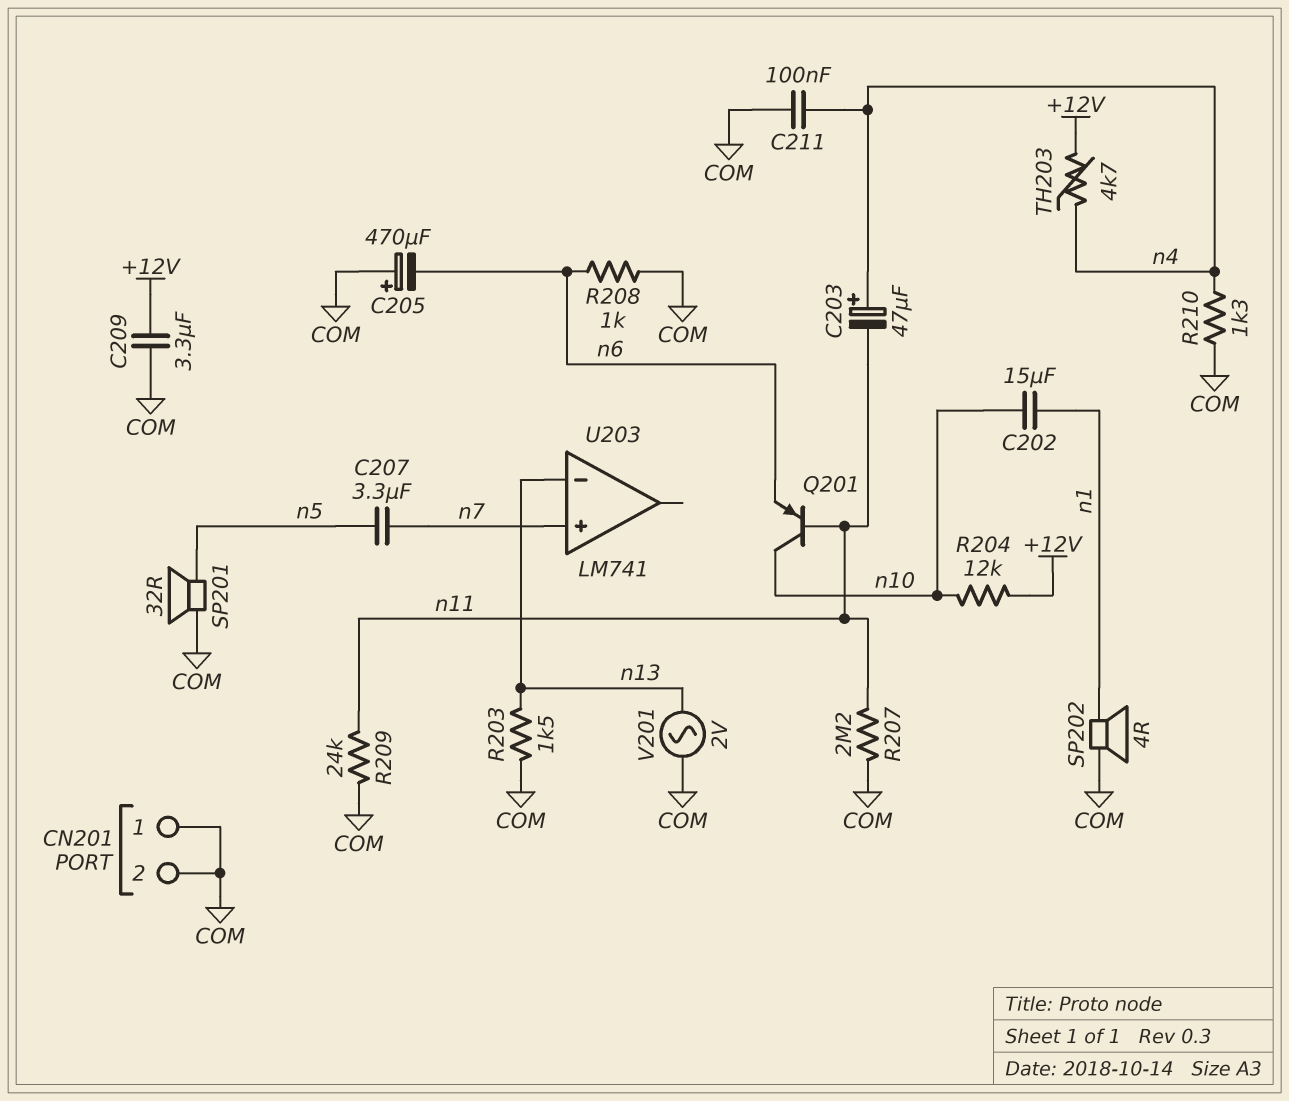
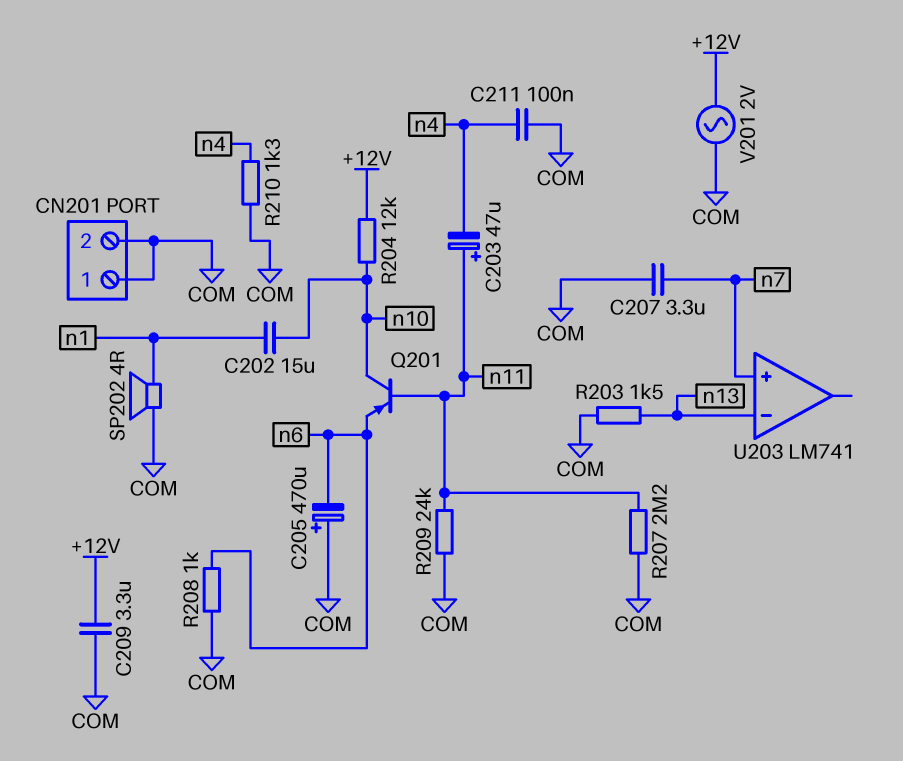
C203: 47uF (plus n4, minus n11) -> 47uF (plus n11, minus n4)
C207: 3.3uF (n5, n7) -> 3.3uF (COM, n7)
SP201: speaker 32R (COM, n5) -> none
TH203: 4.7k (+12V, n4) -> none
V201: AC 2V (COM, n13) -> AC 2V (+12V, COM)

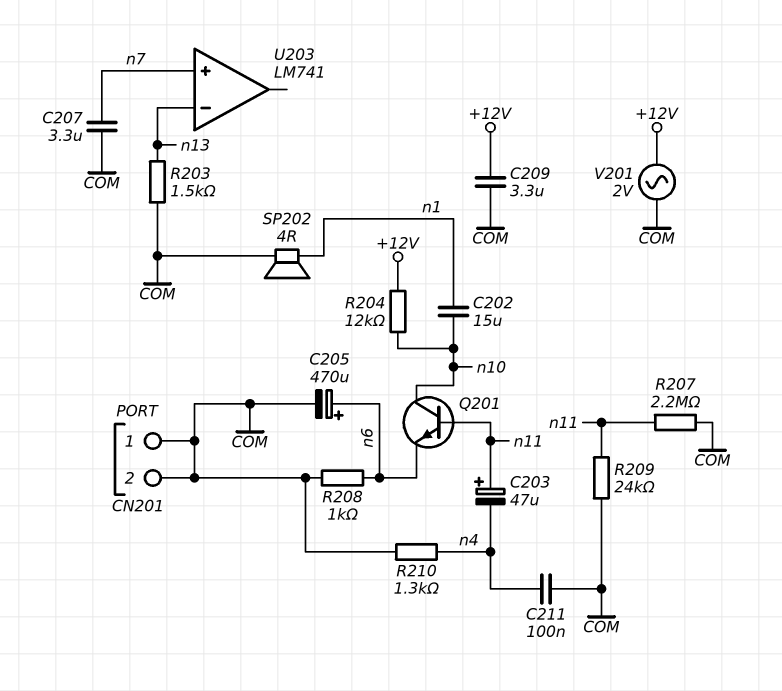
C205: 470uF (plus COM, minus n6) -> 470uF (plus n6, minus COM)
Q201: PNP (B n11, C n10, E n6) -> NPN (B n11, C n10, E n6)

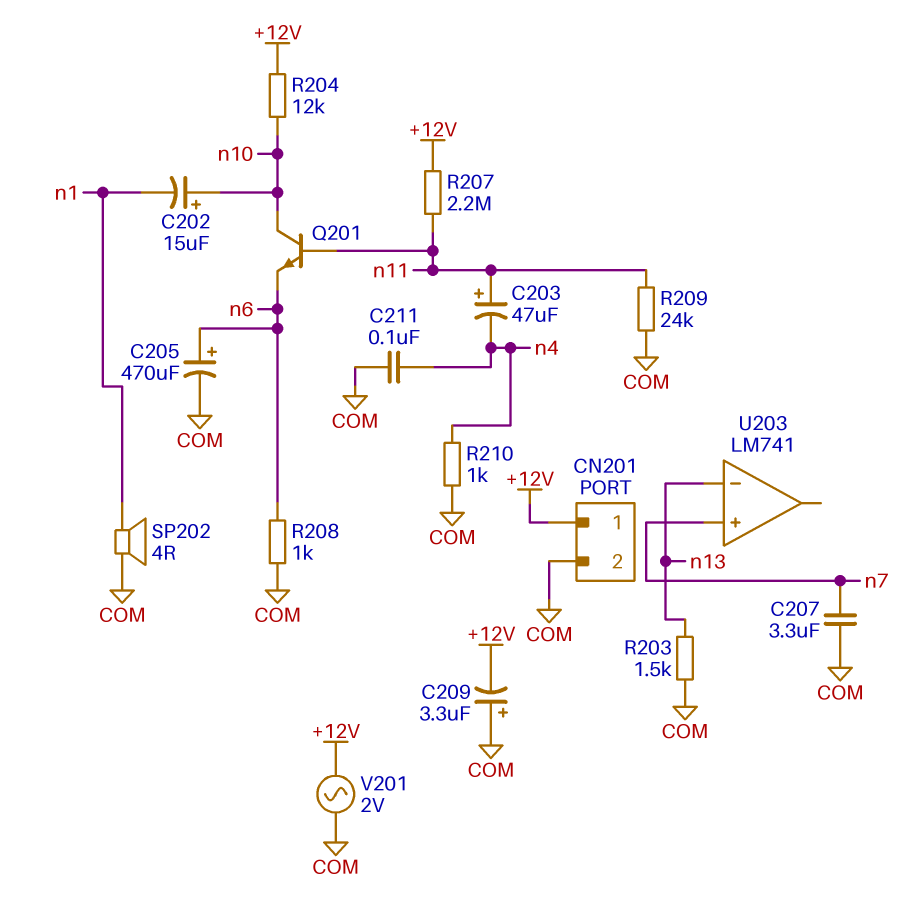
C202: 15uF (n1, n10) -> 15uF (plus n10, minus n1)
C209: 3.3uF (+12V, COM) -> 3.3uF (plus COM, minus +12V)
CN201 pin 1: COM -> +12V
R207: 2.2M (COM, n11) -> 2.2M (+12V, n11)
R210: 1.3k (COM, n4) -> 1k (COM, n4)

